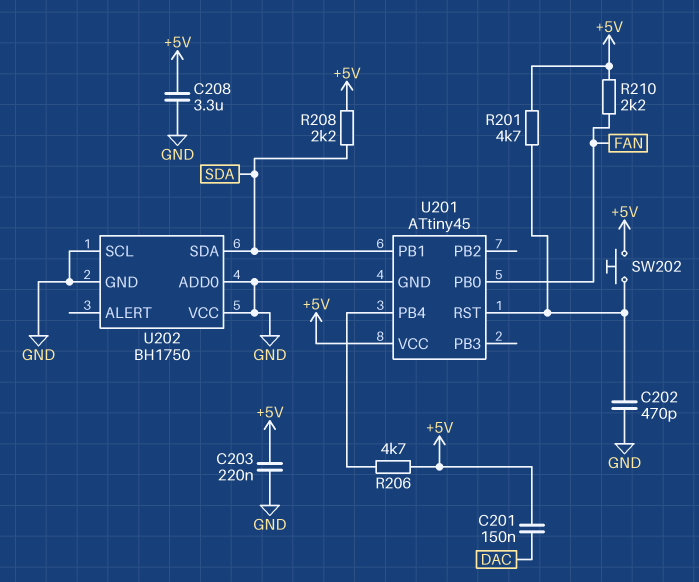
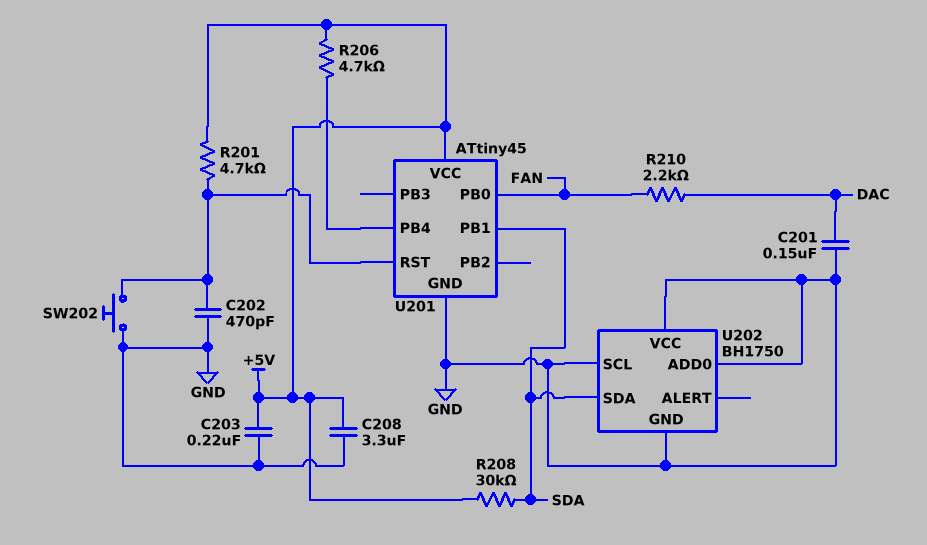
C201: 150nF (+5V, DAC) -> 150nF (DAC, GND)
R208: 2.2k (+5V, SDA) -> 30k (+5V, SDA)
R210: 2.2k (+5V, FAN) -> 2.2k (DAC, FAN)
SW202: button (+5V, U201/RST) -> button (GND, U201/RST)

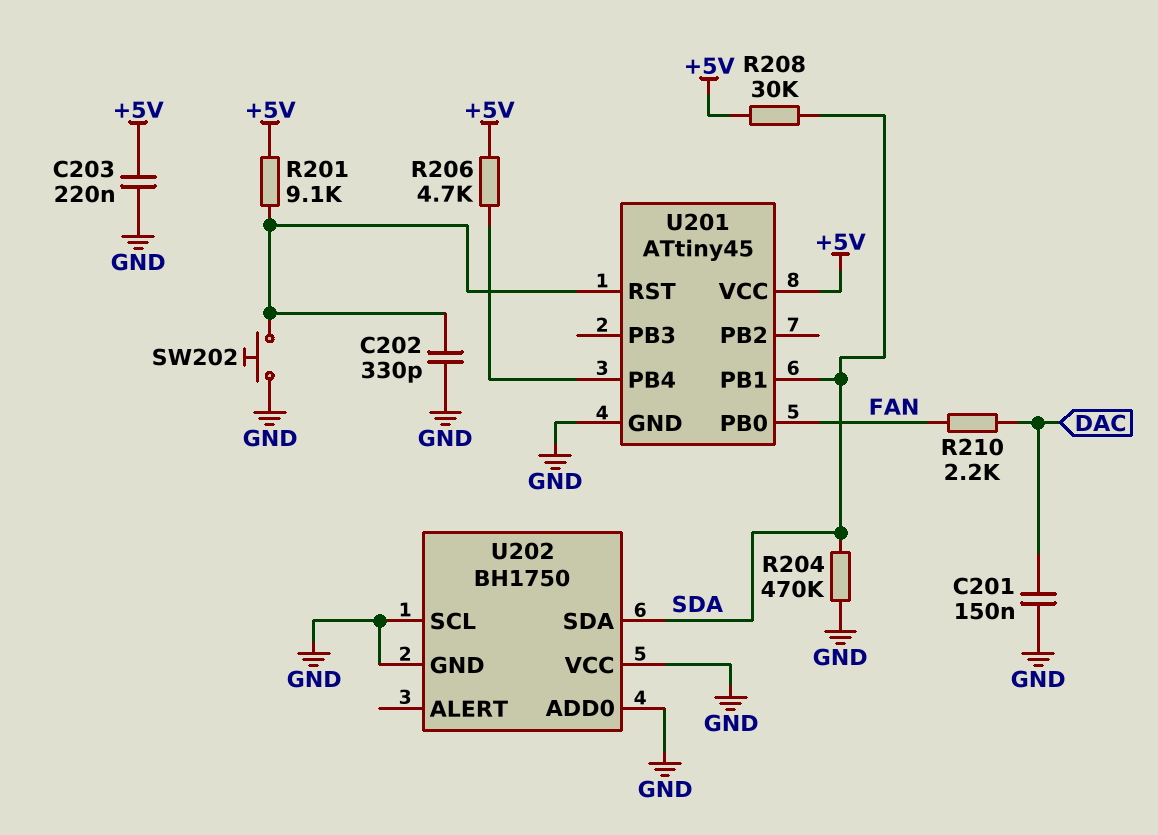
C202: 470pF (GND, U201/RST) -> 330pF (GND, U201/RST)
C208: 3.3uF (+5V, GND) -> none
R201: 4.7k (+5V, U201/RST) -> 9.1k (+5V, U201/RST)
R204: none -> 470k (GND, SDA)

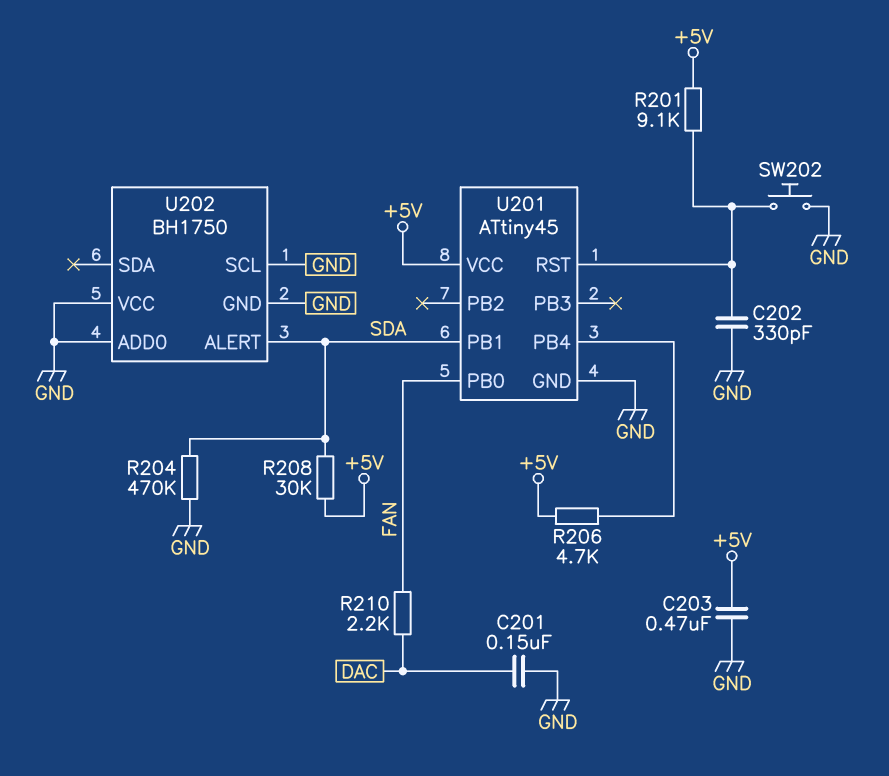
C203: 220nF (+5V, GND) -> 470nF (+5V, GND)
U202 pin ALERT: none -> SDA
U202 pin SDA: SDA -> none

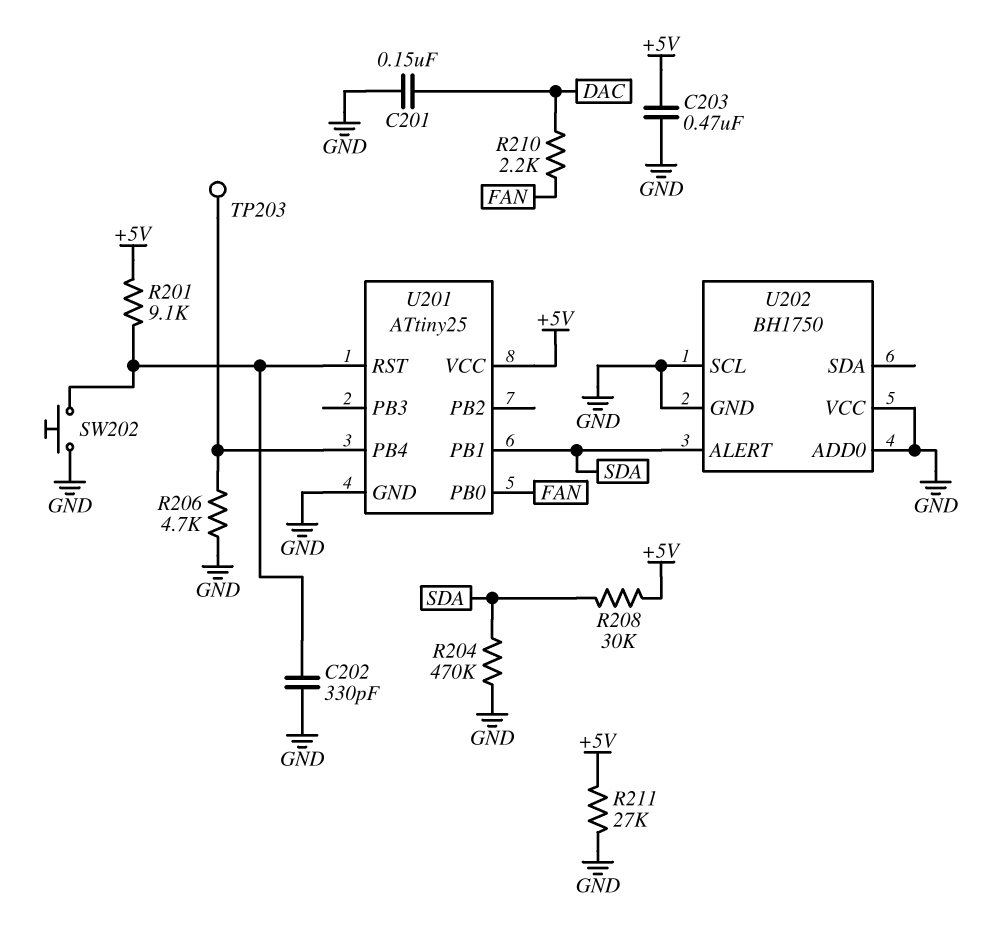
R206: 4.7k (+5V, U201/PB4) -> 4.7k (GND, U201/PB4)
R211: none -> 27k (+5V, GND)
TP203: none -> test point (U201/PB4)
U201: ATtiny45 -> ATtiny25

